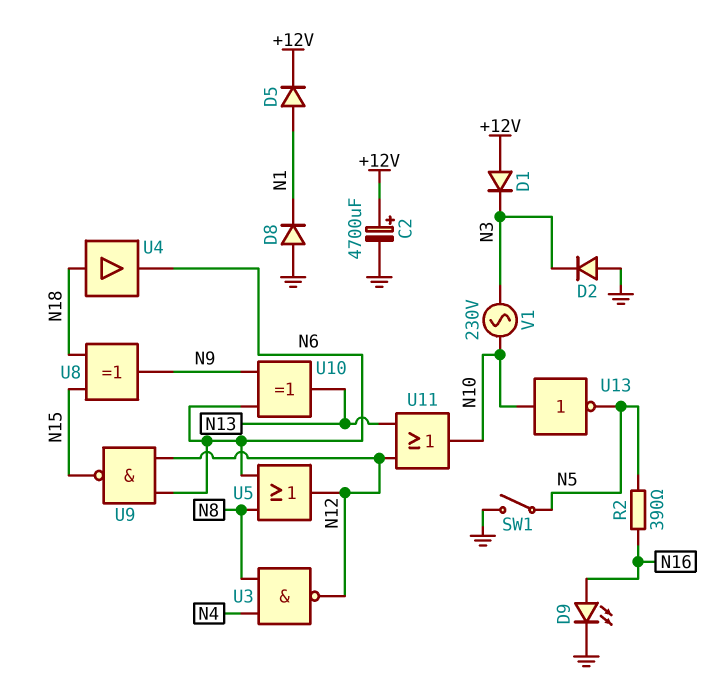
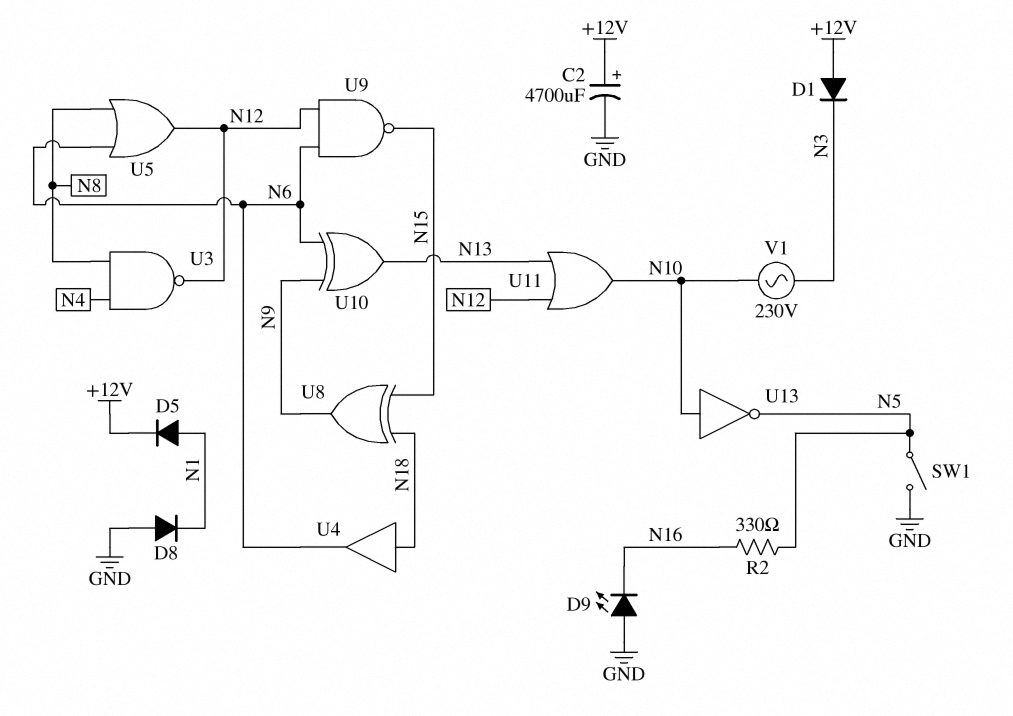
D2: diode (A GND, K N3) -> none
D9: LED (A N16, K GND) -> LED (A GND, K N16)
R2: 390 (N5, N16) -> 330 (N5, N16)

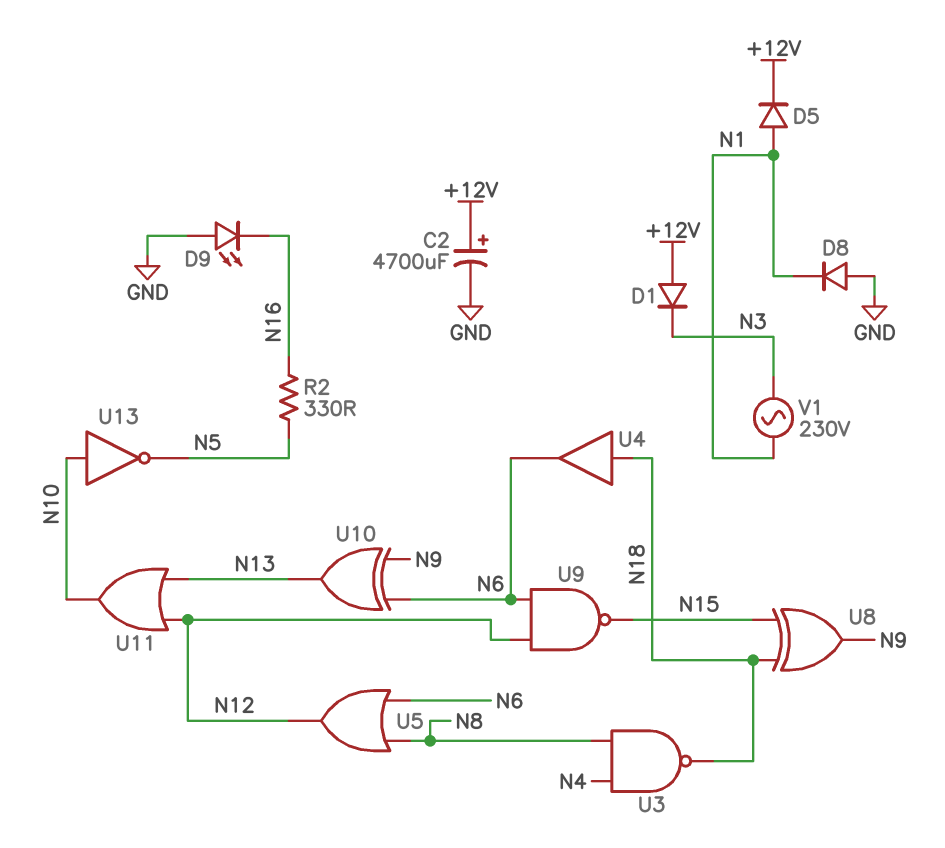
SW1: switch (GND, N5) -> none
U3: NAND (in N4, in N8, out N12) -> NAND (in N4, in N8, out N18)
V1: AC 230V (N3, N10) -> AC 230V (N1, N3)

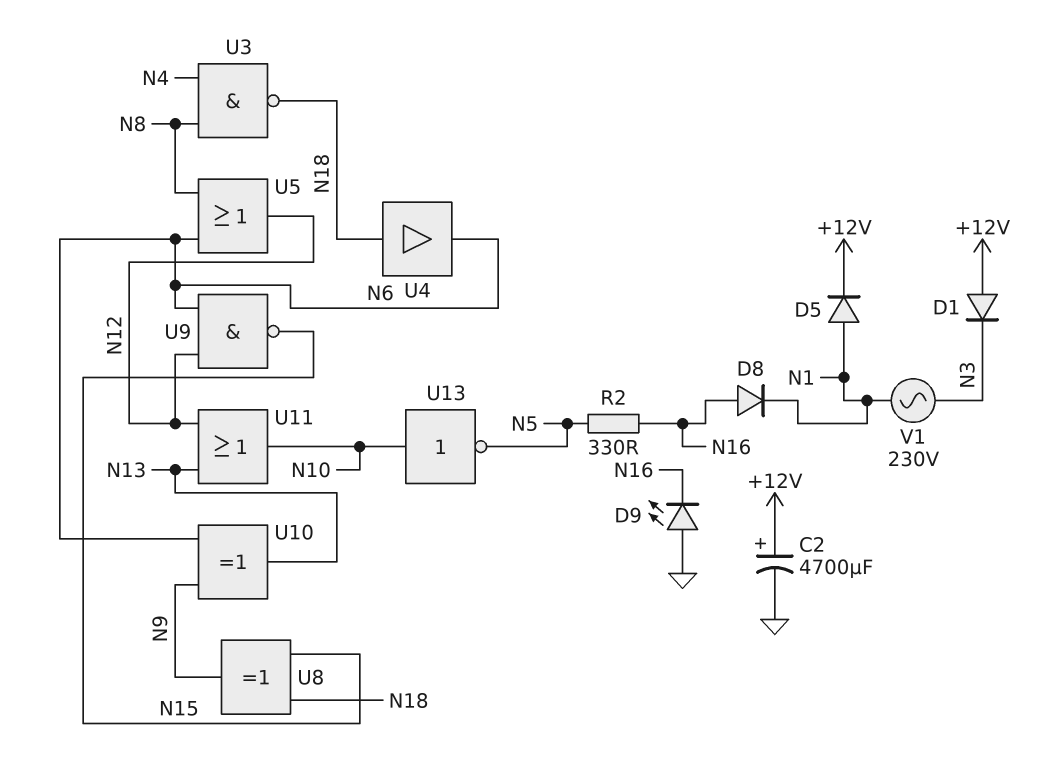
D8: diode (A GND, K N1) -> diode (A N16, K N1)

